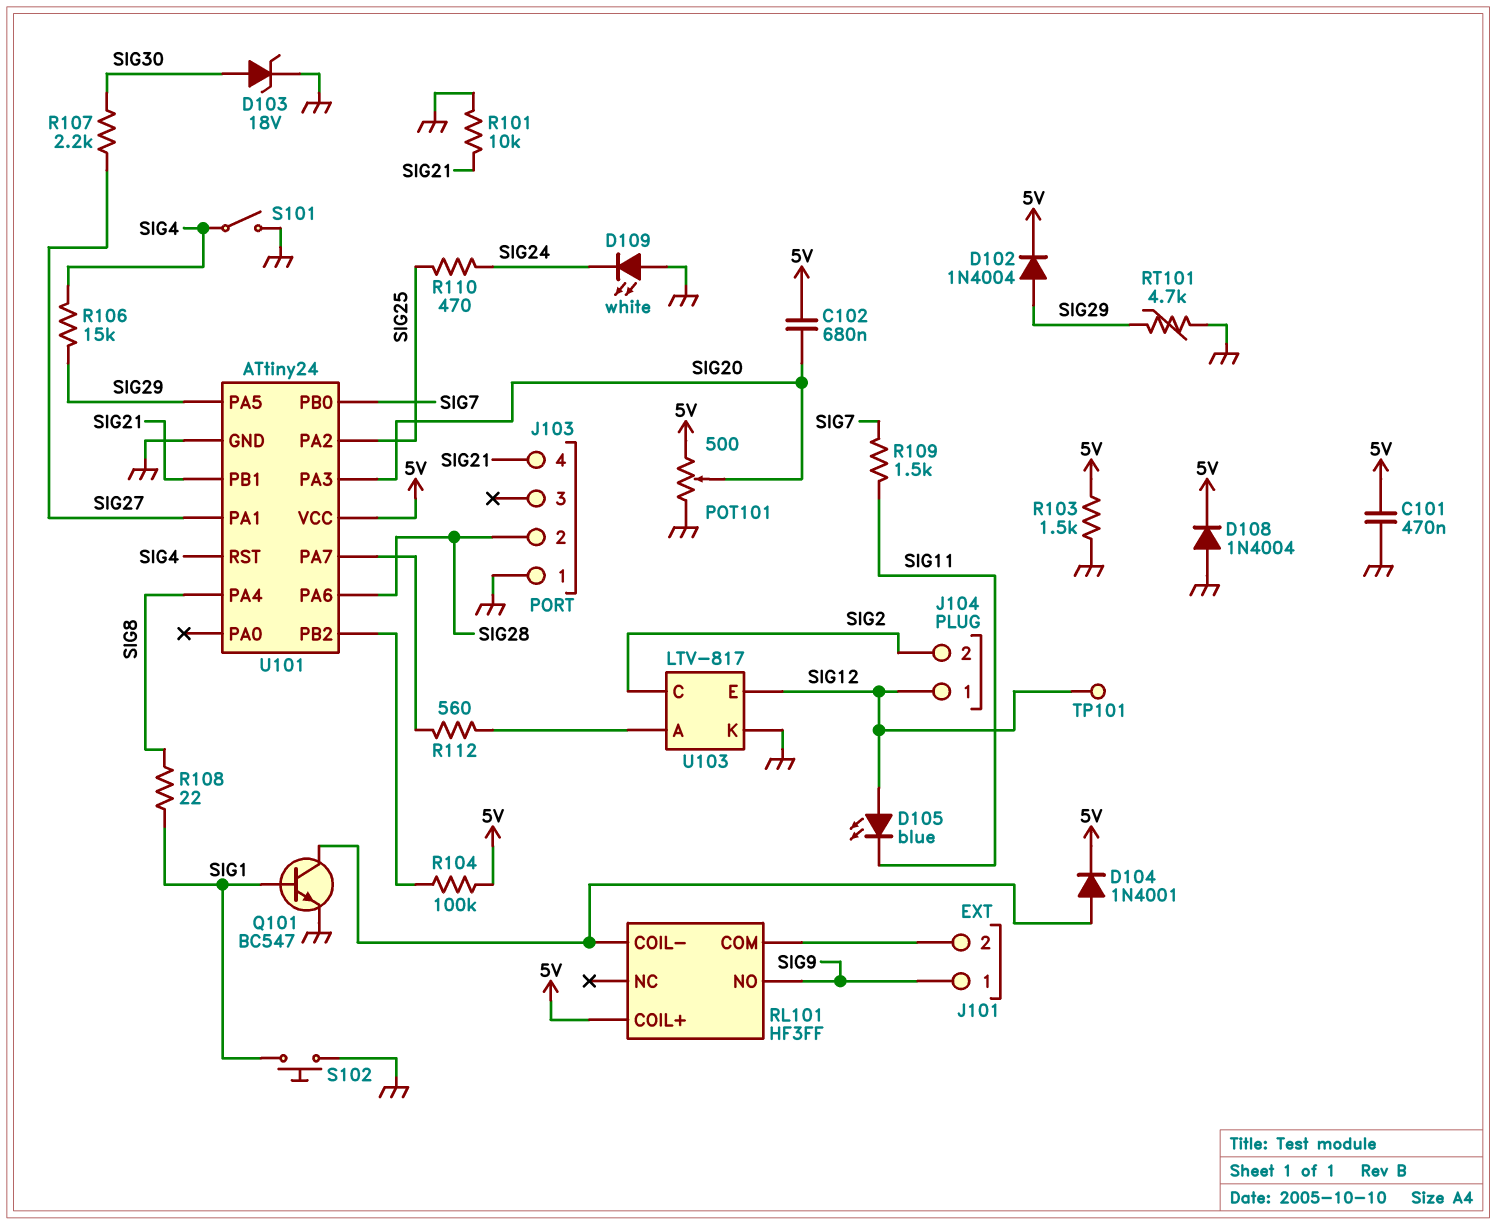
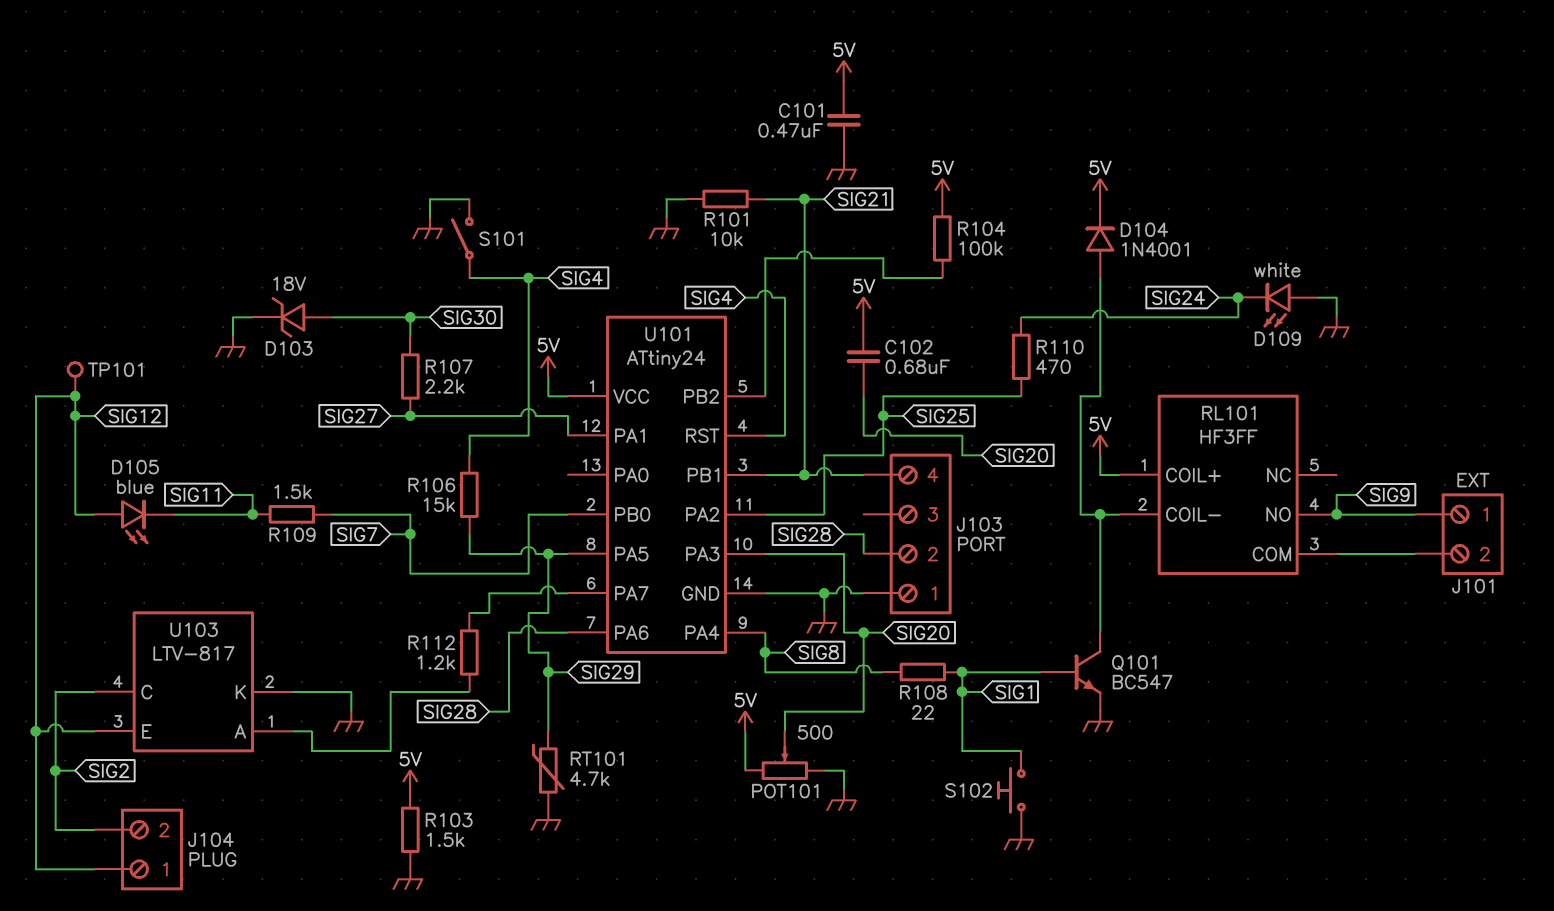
D102: diode 1N4004 (A SIG29, K 5V) -> none
D108: diode 1N4004 (A GND, K 5V) -> none
R112: 560 (U101/PA7, U103/A) -> 1.2k (U101/PA7, U103/A)

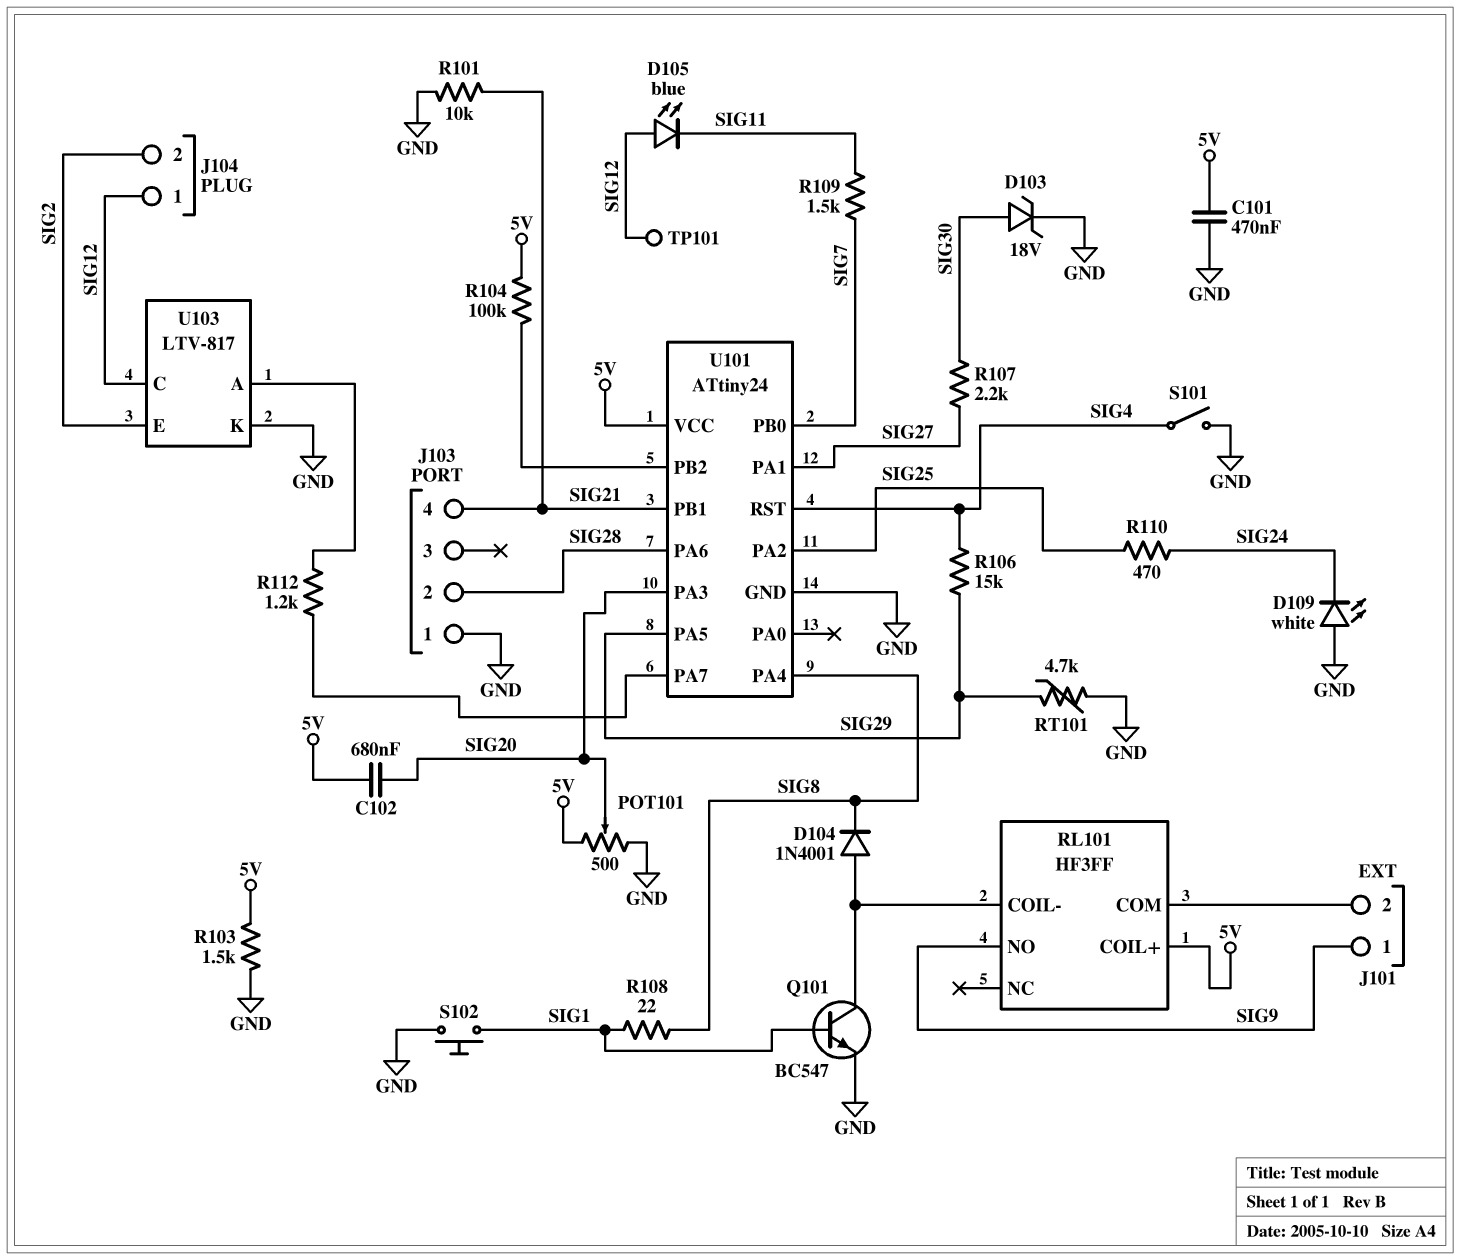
D104: diode 1N4001 (A RL101/COIL-, K 5V) -> diode 1N4001 (A RL101/COIL-, K SIG8)
U103 pin C: SIG2 -> SIG12
U103 pin E: SIG12 -> SIG2

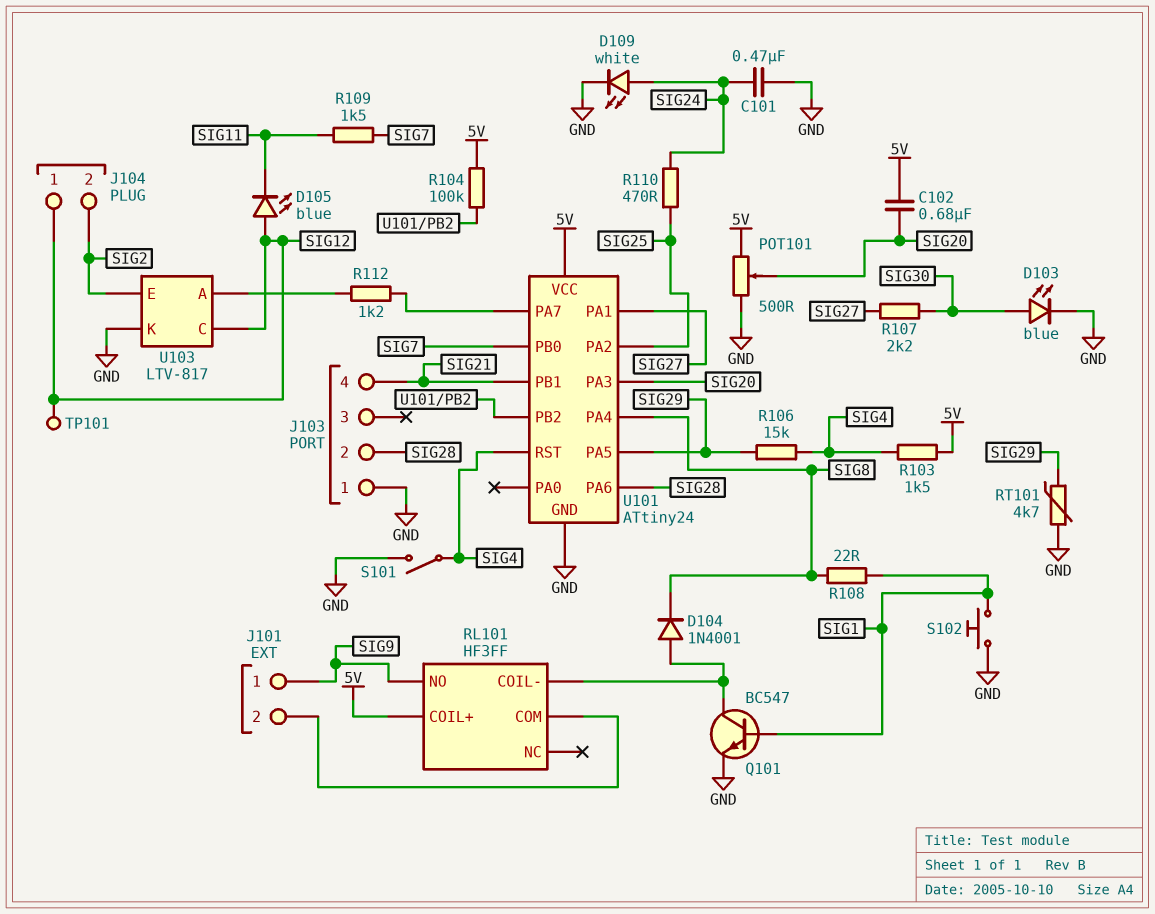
C101: 470nF (5V, GND) -> 470nF (GND, SIG24)
D103: zener 18V (A SIG30, K GND) -> LED blue (A SIG30, K GND)
D109: LED white (A GND, K SIG24) -> LED white (A SIG24, K GND)
R101: 10k (GND, SIG21) -> none
R103: 1.5k (5V, GND) -> 1.5k (5V, SIG4)

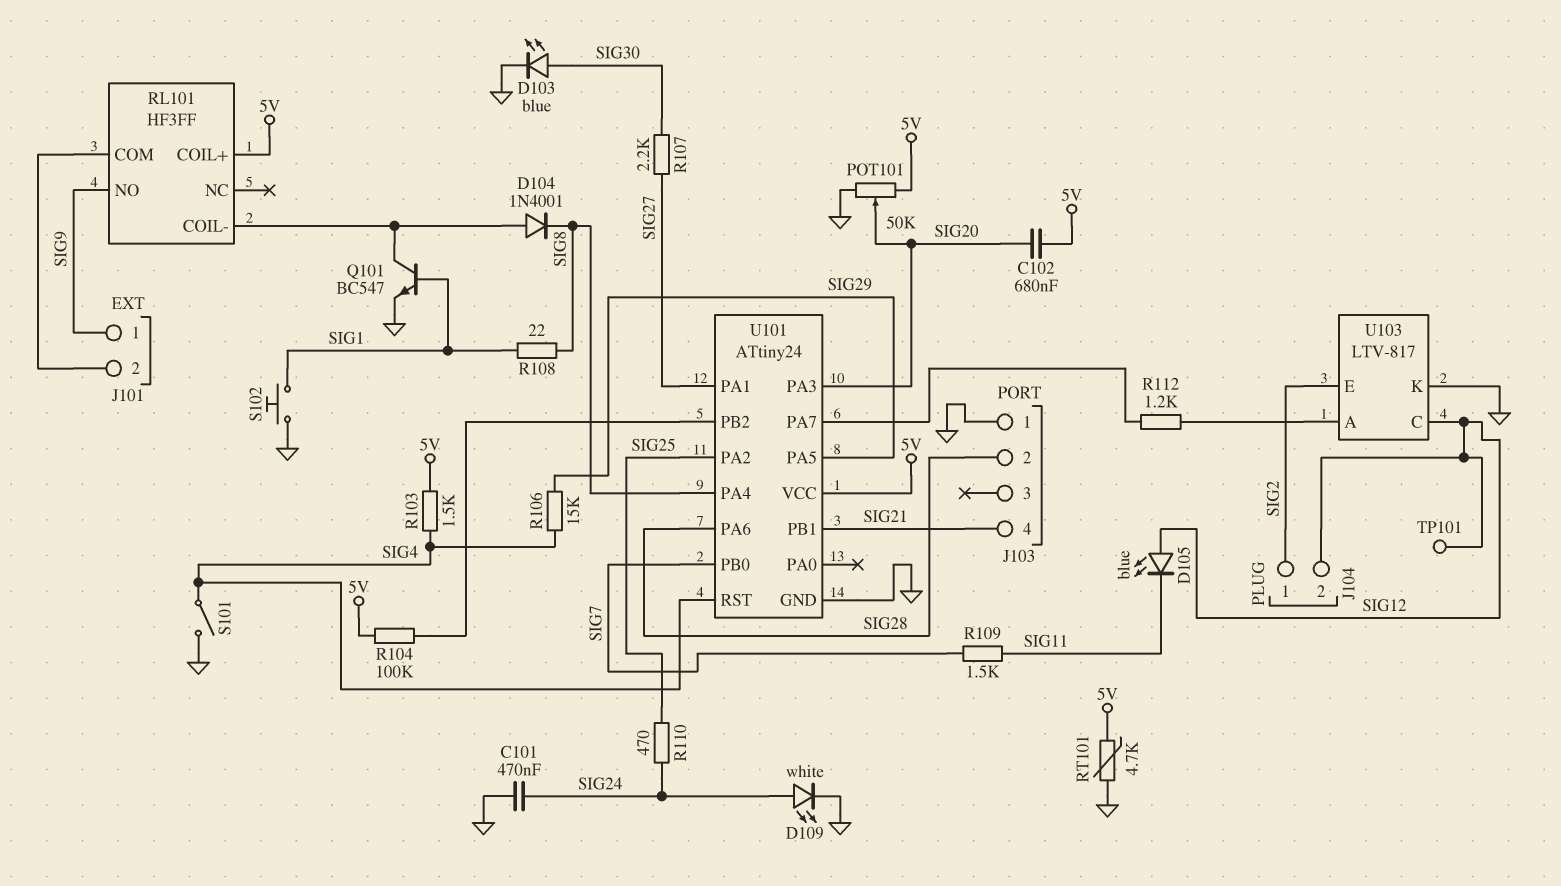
J104 pin 1: SIG12 -> SIG2
J104 pin 2: SIG2 -> SIG12
POT101: 500 (5V, GND, wiper SIG20) -> 50k (5V, GND, wiper SIG20)
RT101: 4.7k (GND, SIG29) -> 4.7k (5V, GND)

